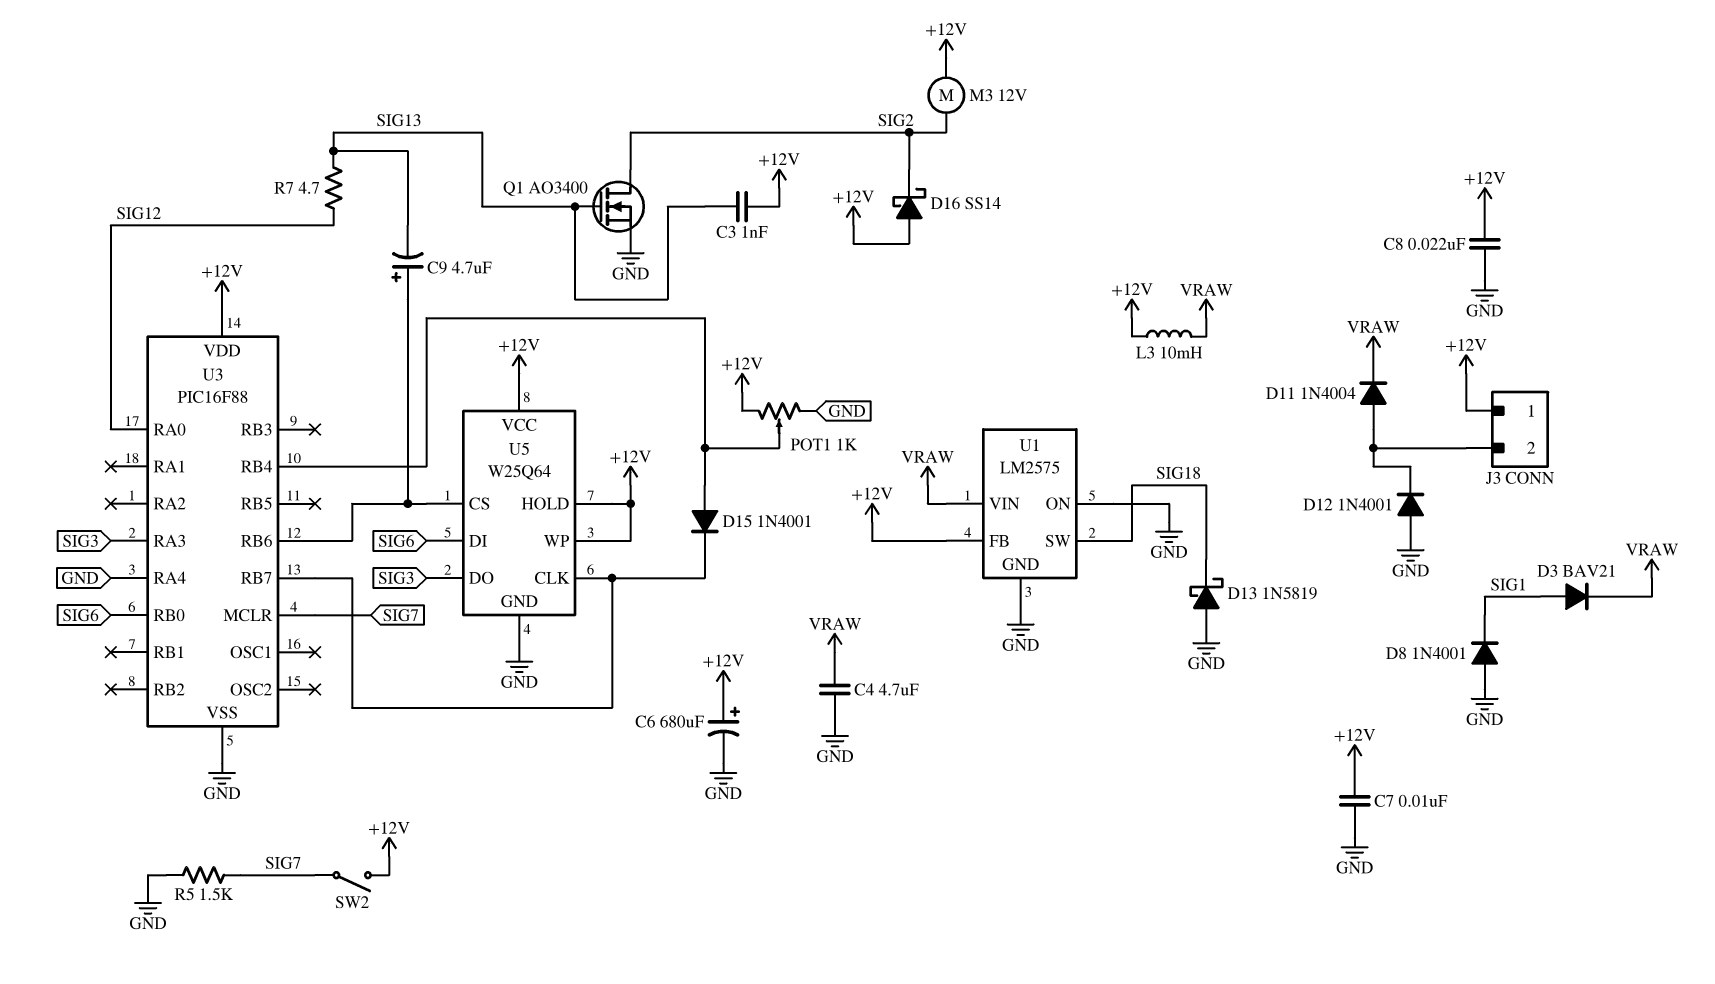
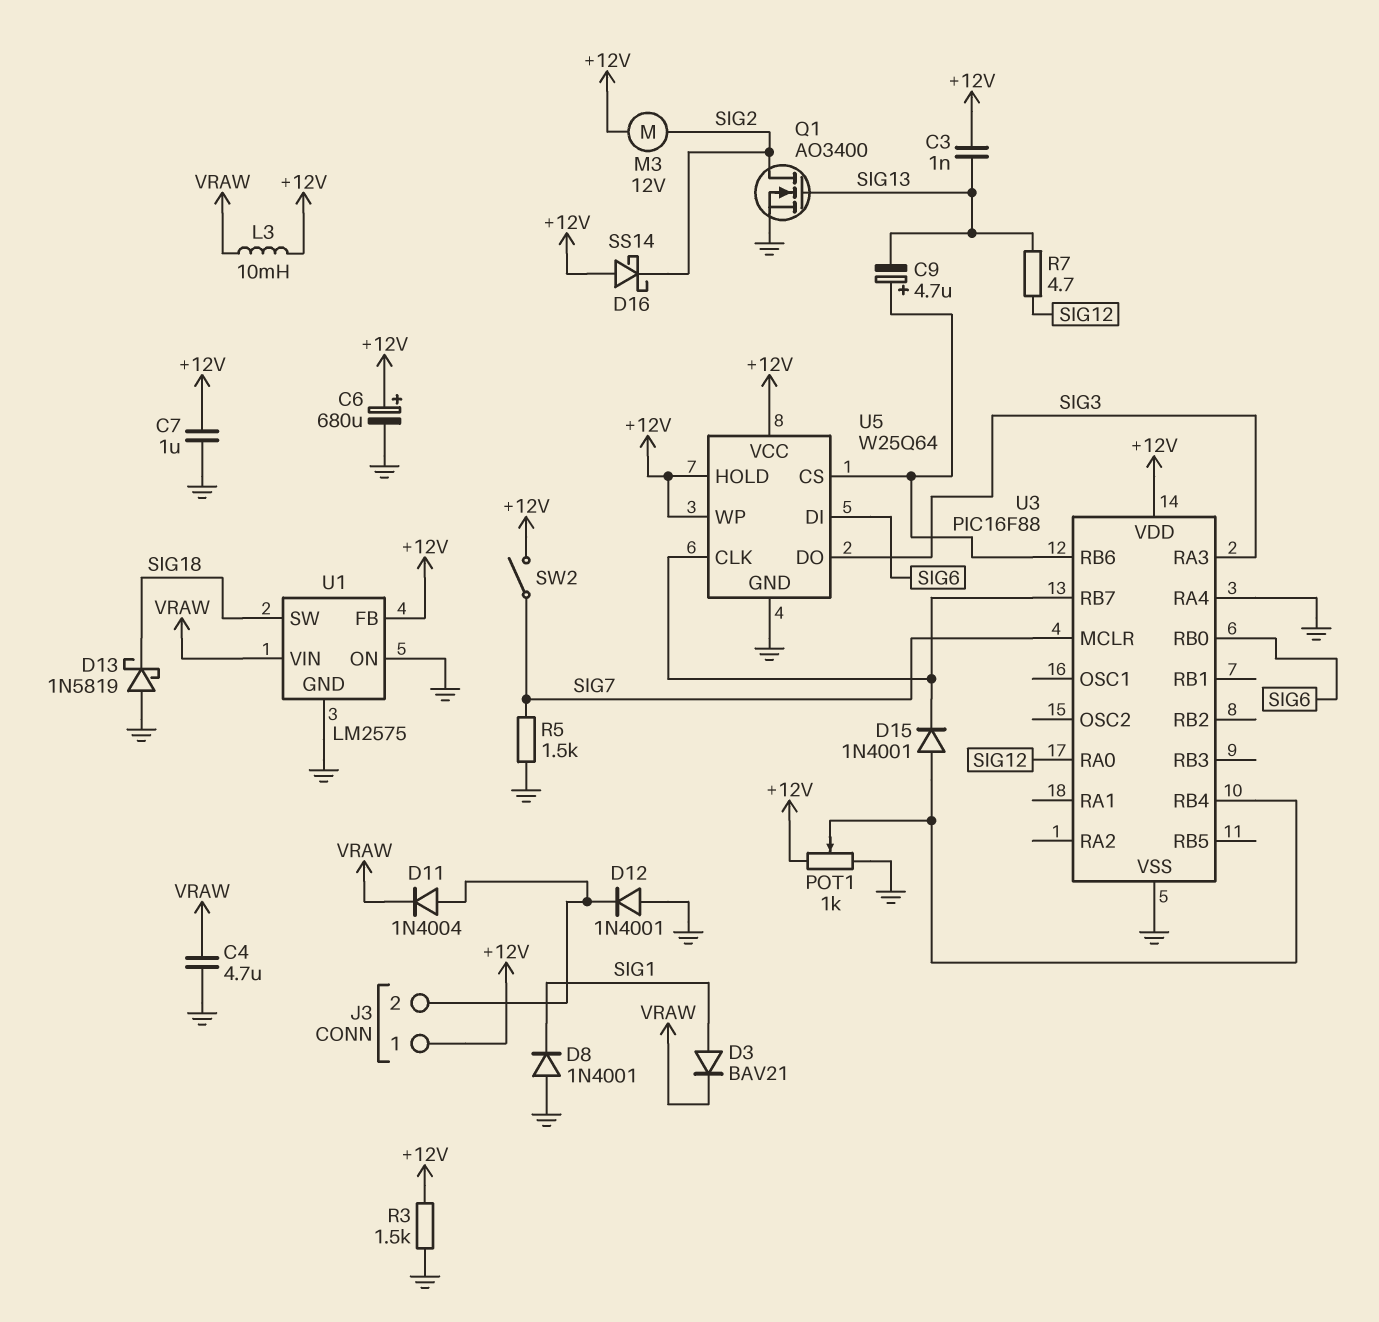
C7: 10nF (+12V, GND) -> 1uF (+12V, GND)
C8: 22nF (+12V, GND) -> none
R3: none -> 1.5k (+12V, GND)

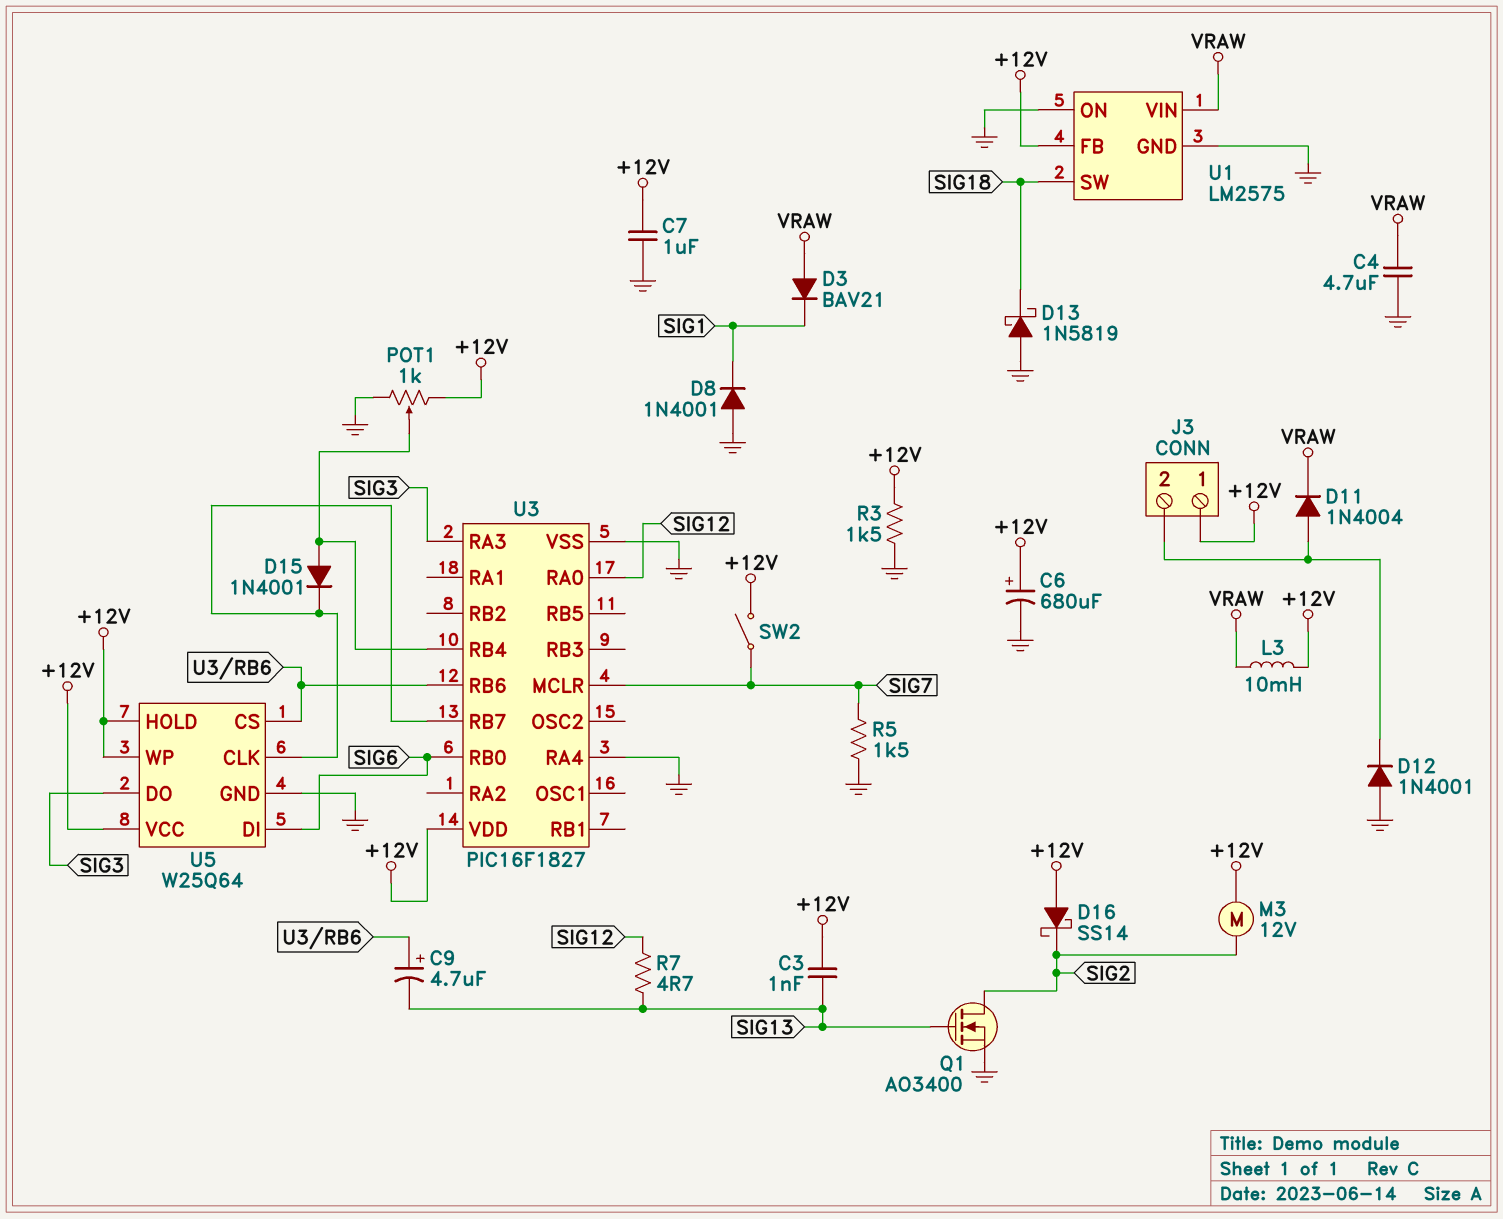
D3: diode BAV21 (A SIG1, K VRAW) -> diode BAV21 (A VRAW, K SIG1)
U3: PIC16F88 -> PIC16F1827

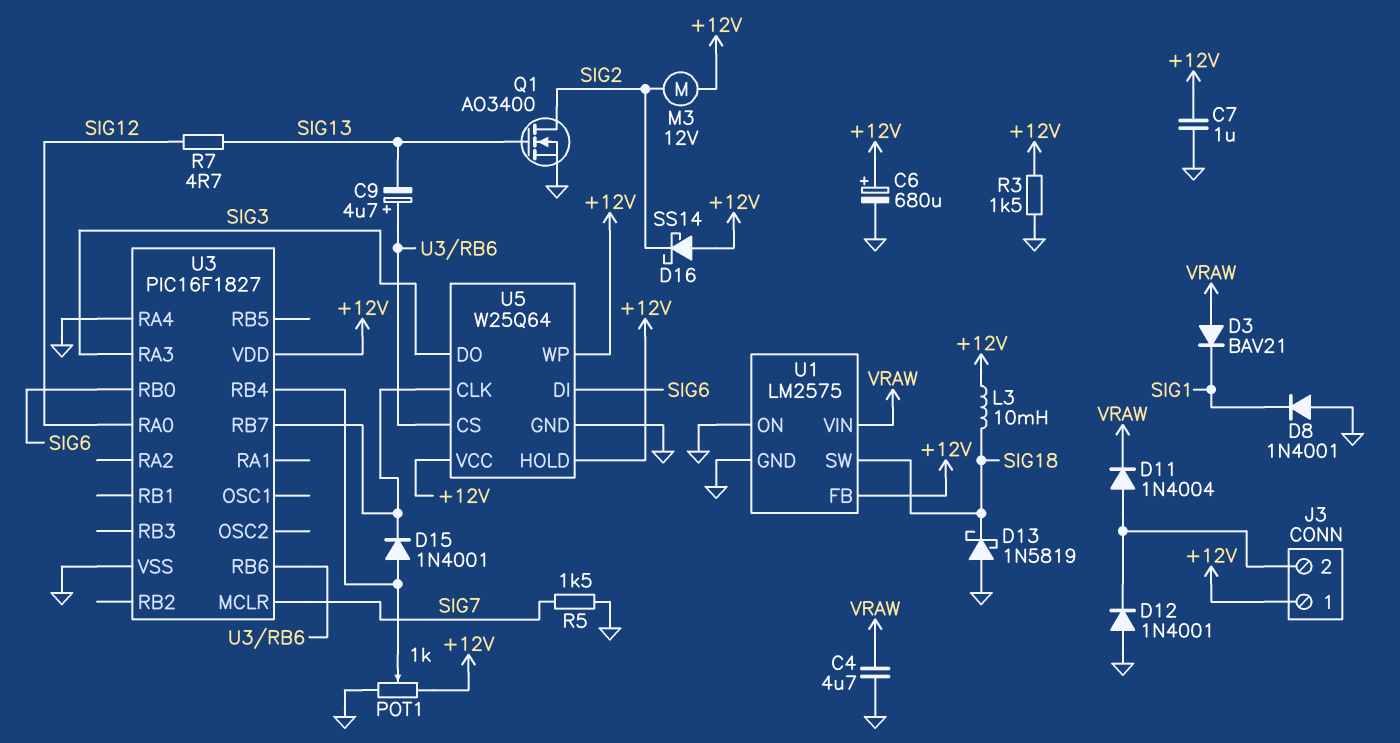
C3: 1nF (+12V, SIG13) -> none
L3: 10mH (+12V, VRAW) -> 10mH (+12V, SIG18)
SW2: switch (+12V, SIG7) -> none

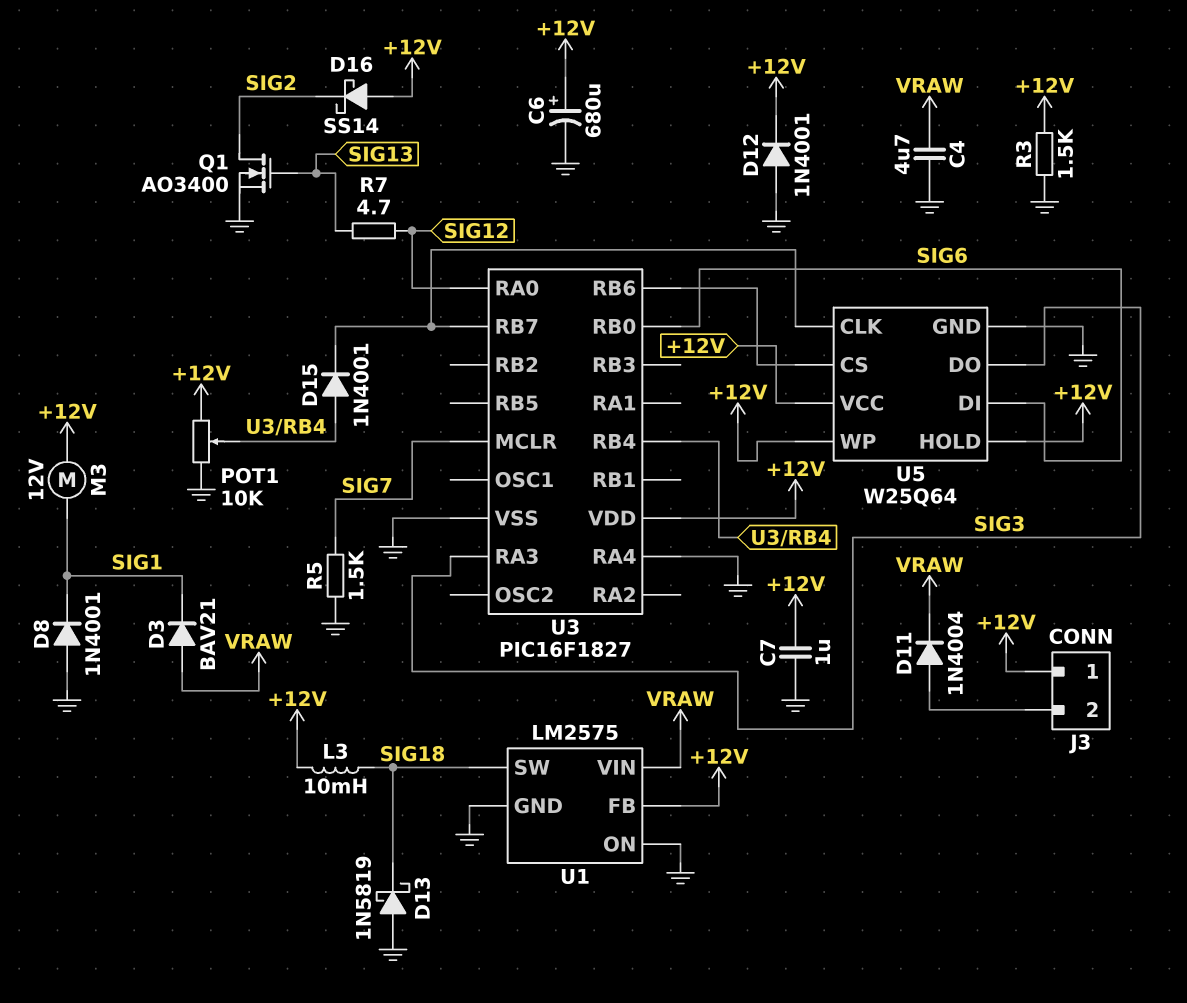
C9: 4.7uF (plus U3/RB6, minus SIG13) -> none
D12: diode 1N4001 (A GND, K J3/2) -> diode 1N4001 (A GND, K +12V)
M3: motor 12V (+12V, SIG2) -> motor 12V (+12V, SIG1)
POT1: 1k (+12V, GND, wiper U3/RB4) -> 10k (+12V, GND, wiper U3/RB4)

